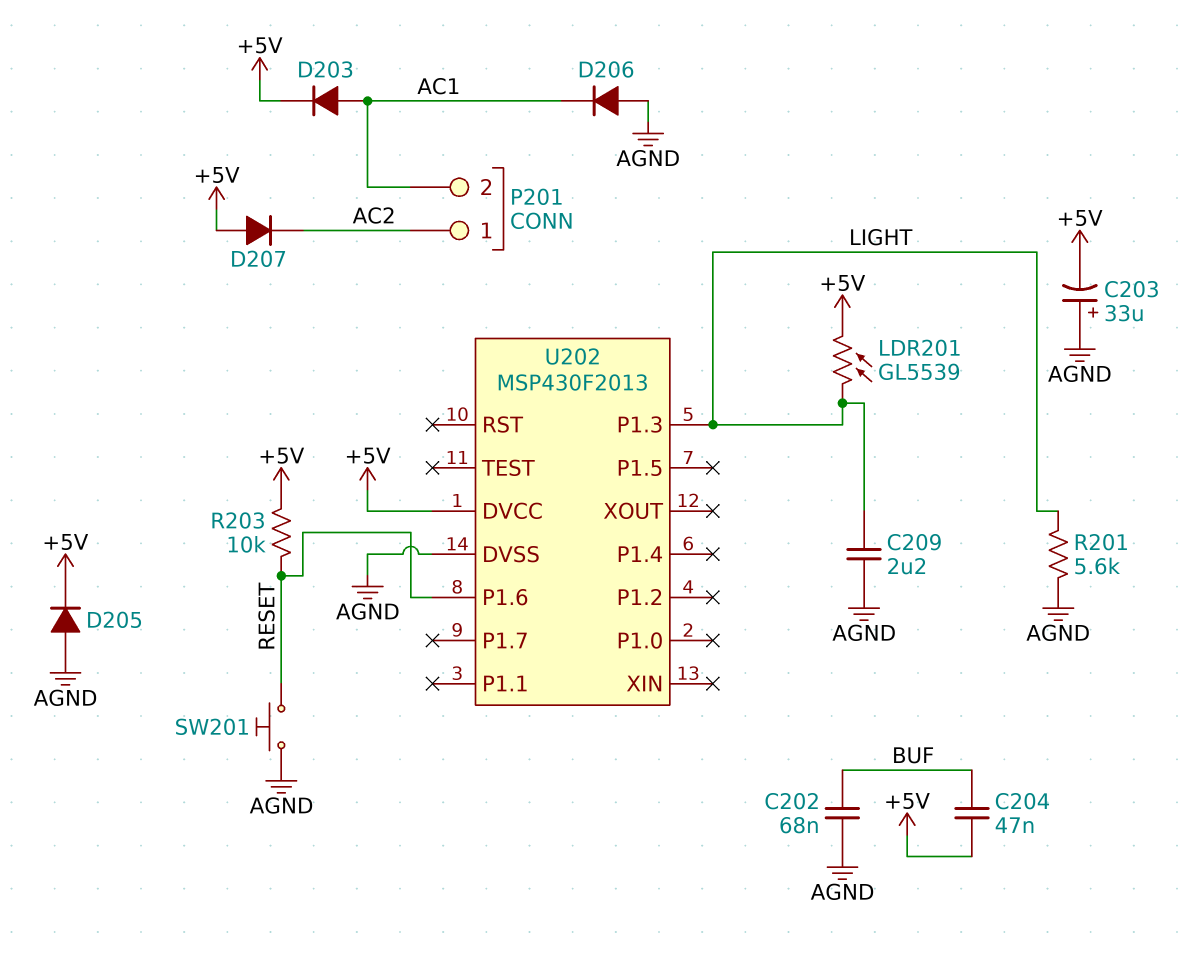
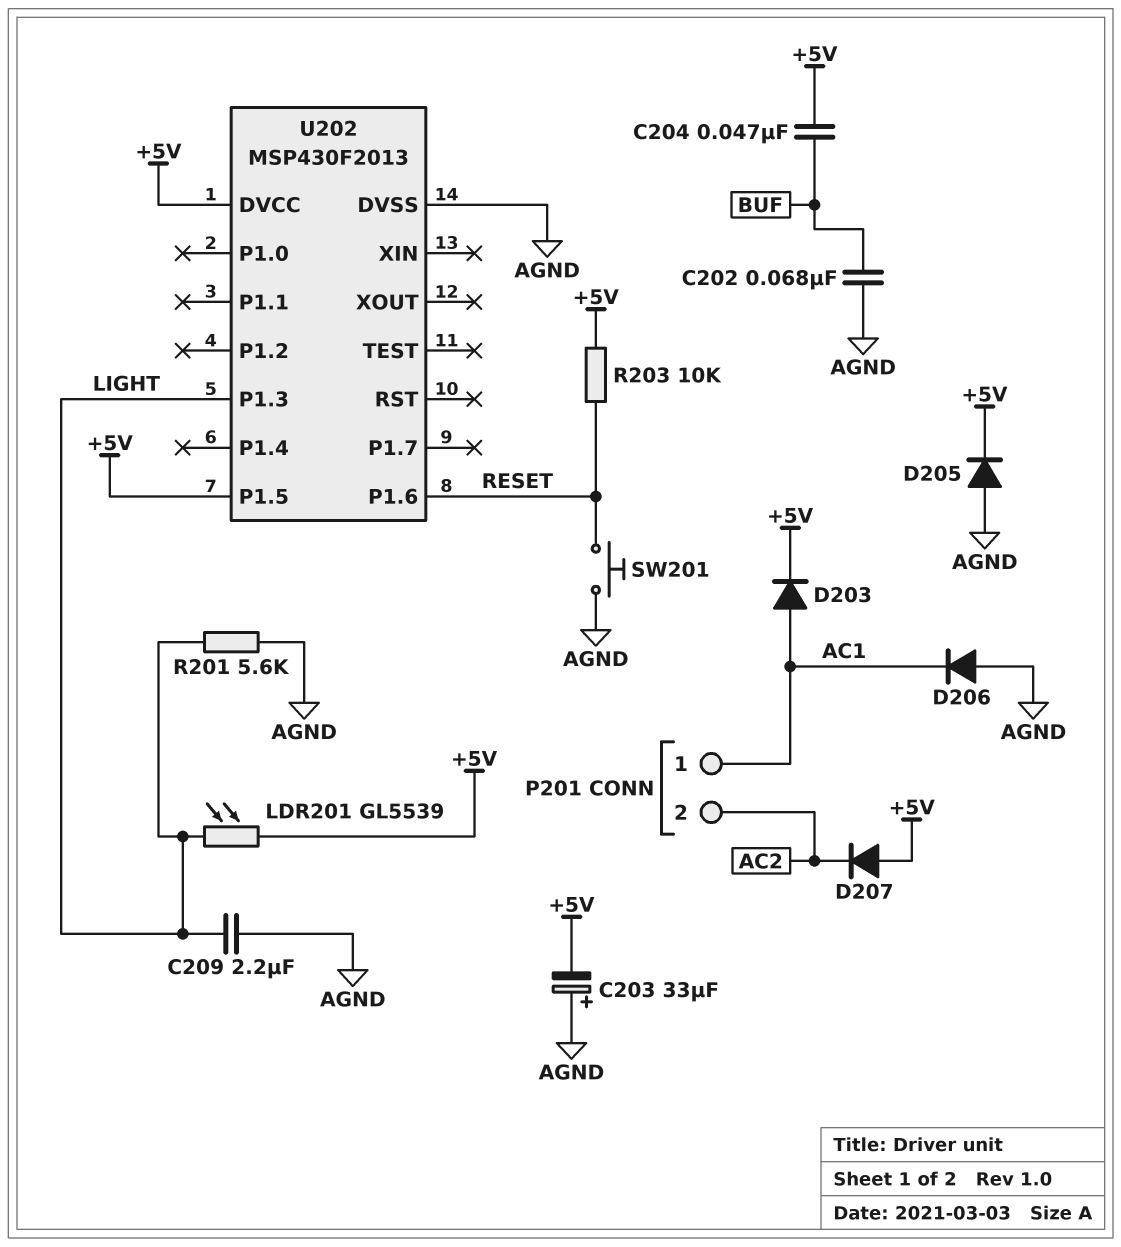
P201 pin 1: AC2 -> AC1
P201 pin 2: AC1 -> AC2
U202 pin P1.5: none -> +5V

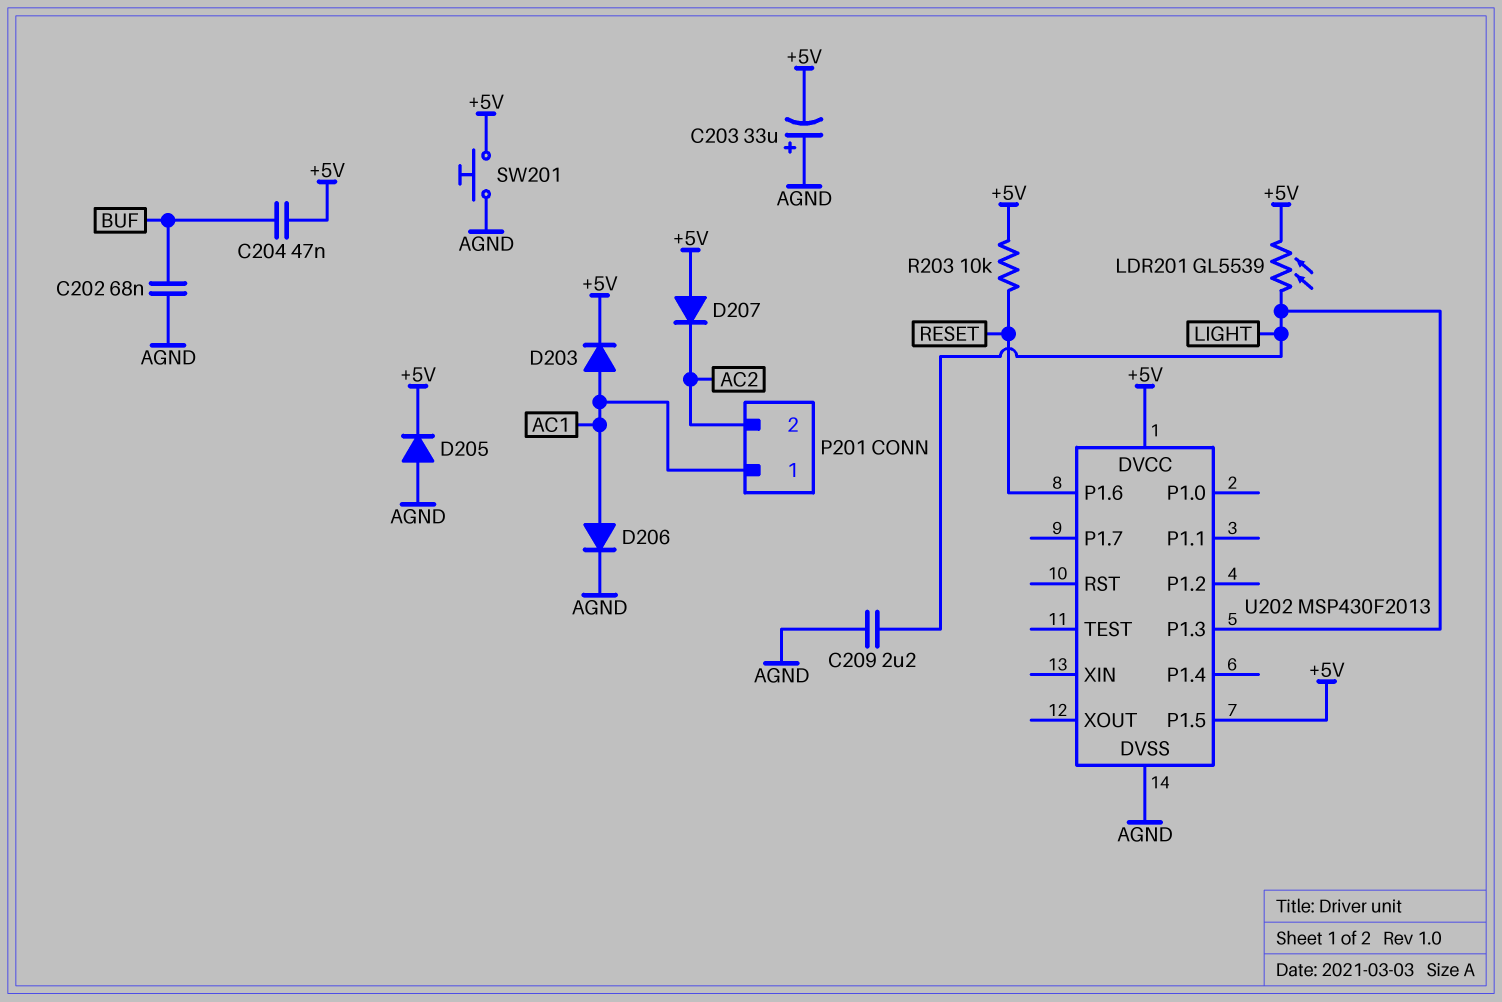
D206: diode (A AGND, K AC1) -> diode (A AC1, K AGND)
R201: 5.6k (AGND, LIGHT) -> none
SW201: button (AGND, RESET) -> button (+5V, AGND)

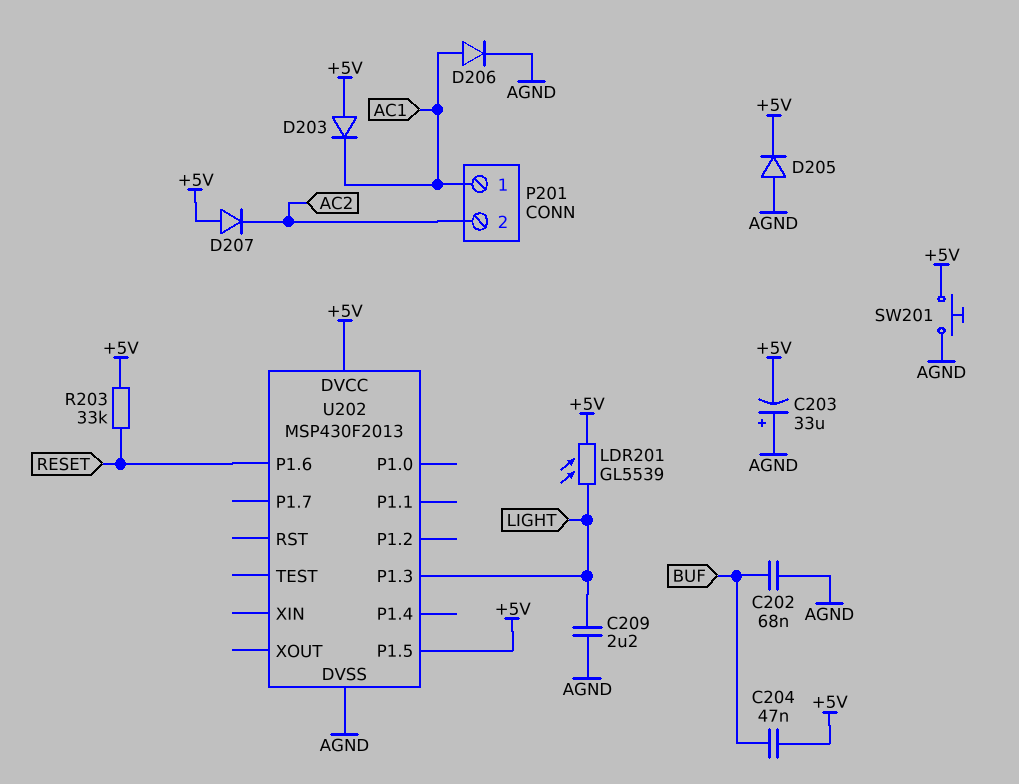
D203: diode (A AC1, K +5V) -> diode (A +5V, K AC1)
R203: 10k (+5V, RESET) -> 33k (+5V, RESET)

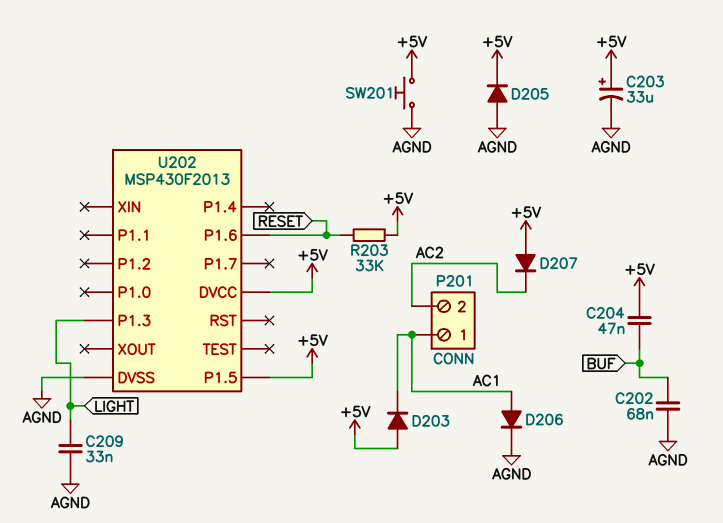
C203: 33uF (plus AGND, minus +5V) -> 33uF (plus +5V, minus AGND)
C209: 2.2uF (AGND, LIGHT) -> 33nF (AGND, LIGHT)
LDR201: GL5539 (+5V, LIGHT) -> none

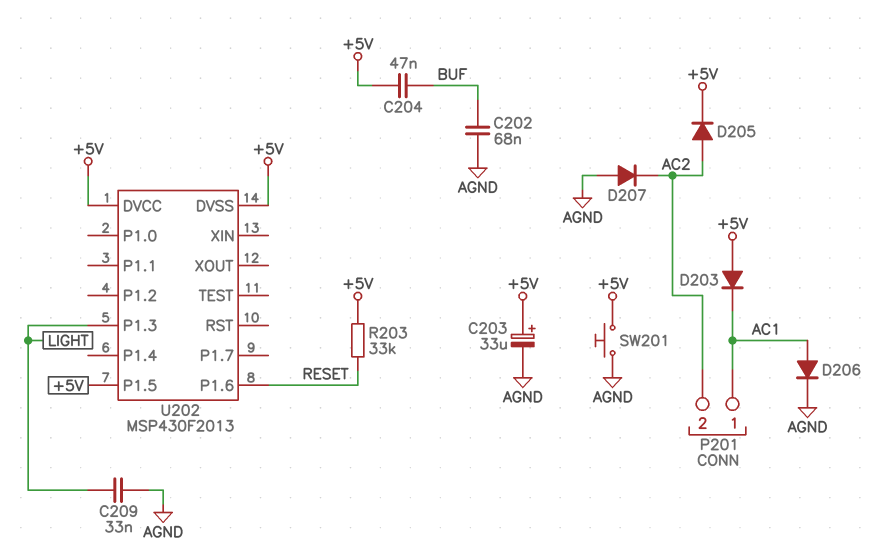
D205: diode (A AGND, K +5V) -> diode (A AC2, K +5V)
D207: diode (A +5V, K AC2) -> diode (A AGND, K AC2)
U202 pin DVSS: AGND -> +5V

